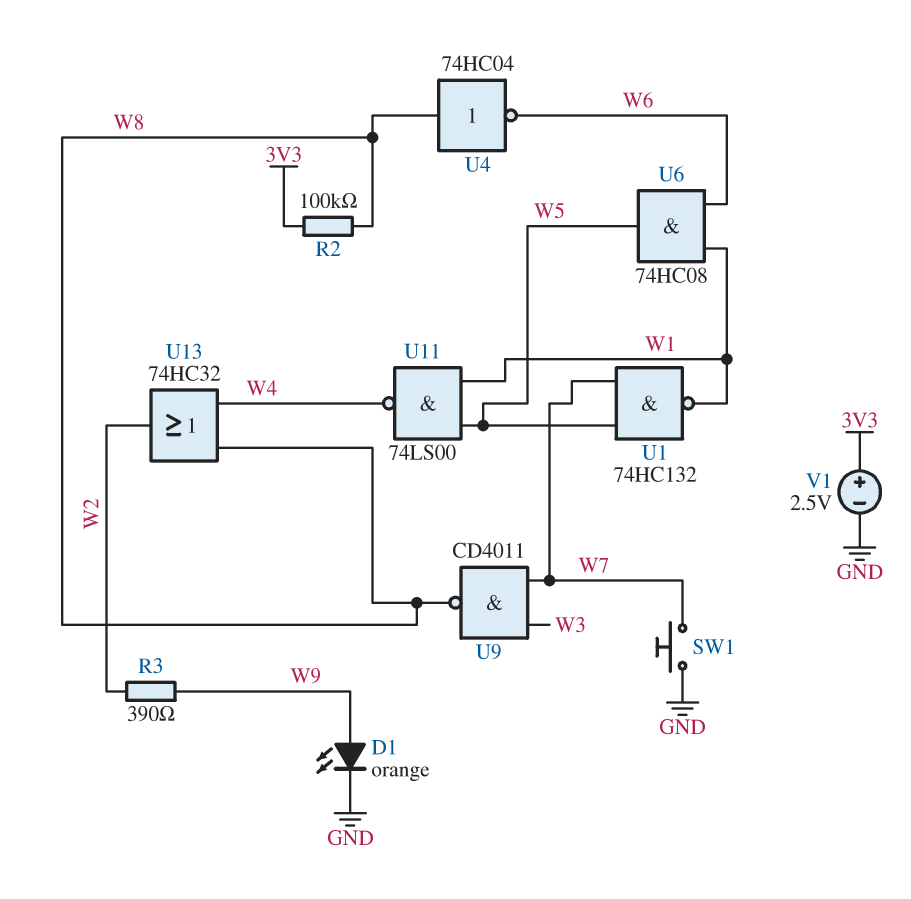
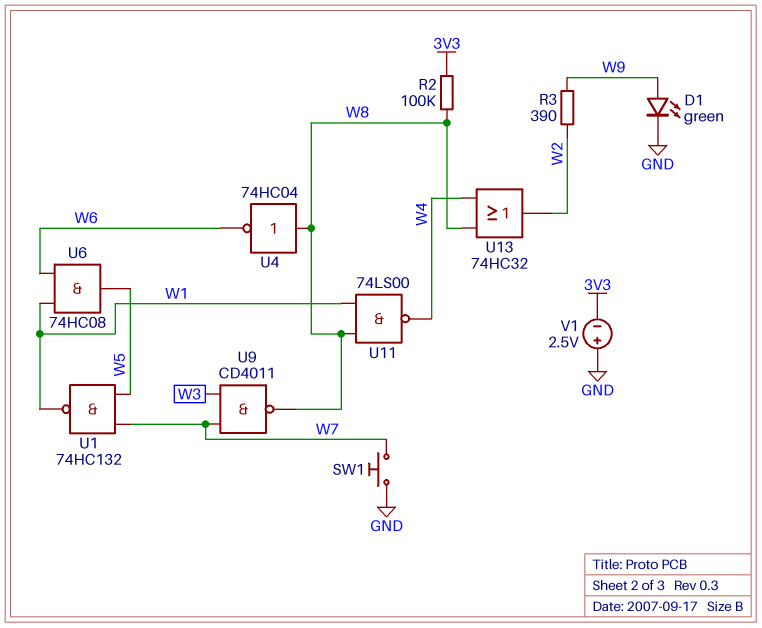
D1: LED orange (A W9, K GND) -> LED green (A W9, K GND)
U11: NAND 74LS00 (in W1, in W5, out W4) -> NAND 74LS00 (in W1, in W8, out W4)
V1: 2.5V (plus 3V3, minus GND) -> 2.5V (plus GND, minus 3V3)

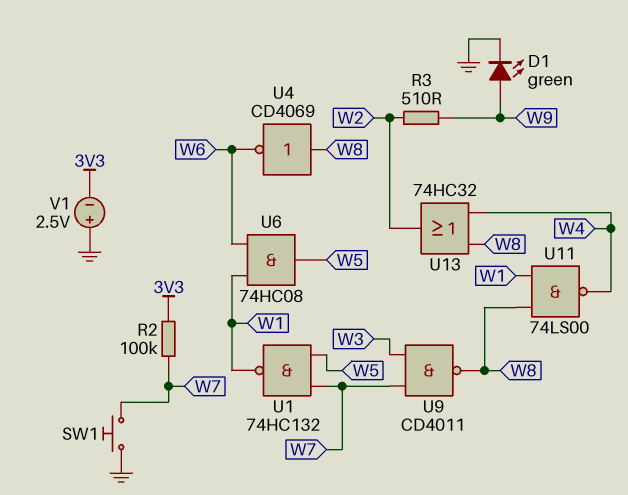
R2: 100k (3V3, W8) -> 100k (3V3, W7)
R3: 390 (W2, W9) -> 510 (W2, W9)
U4: NOT 74HC04 (in W8, out W6) -> NOT CD4069 (in W8, out W6)

